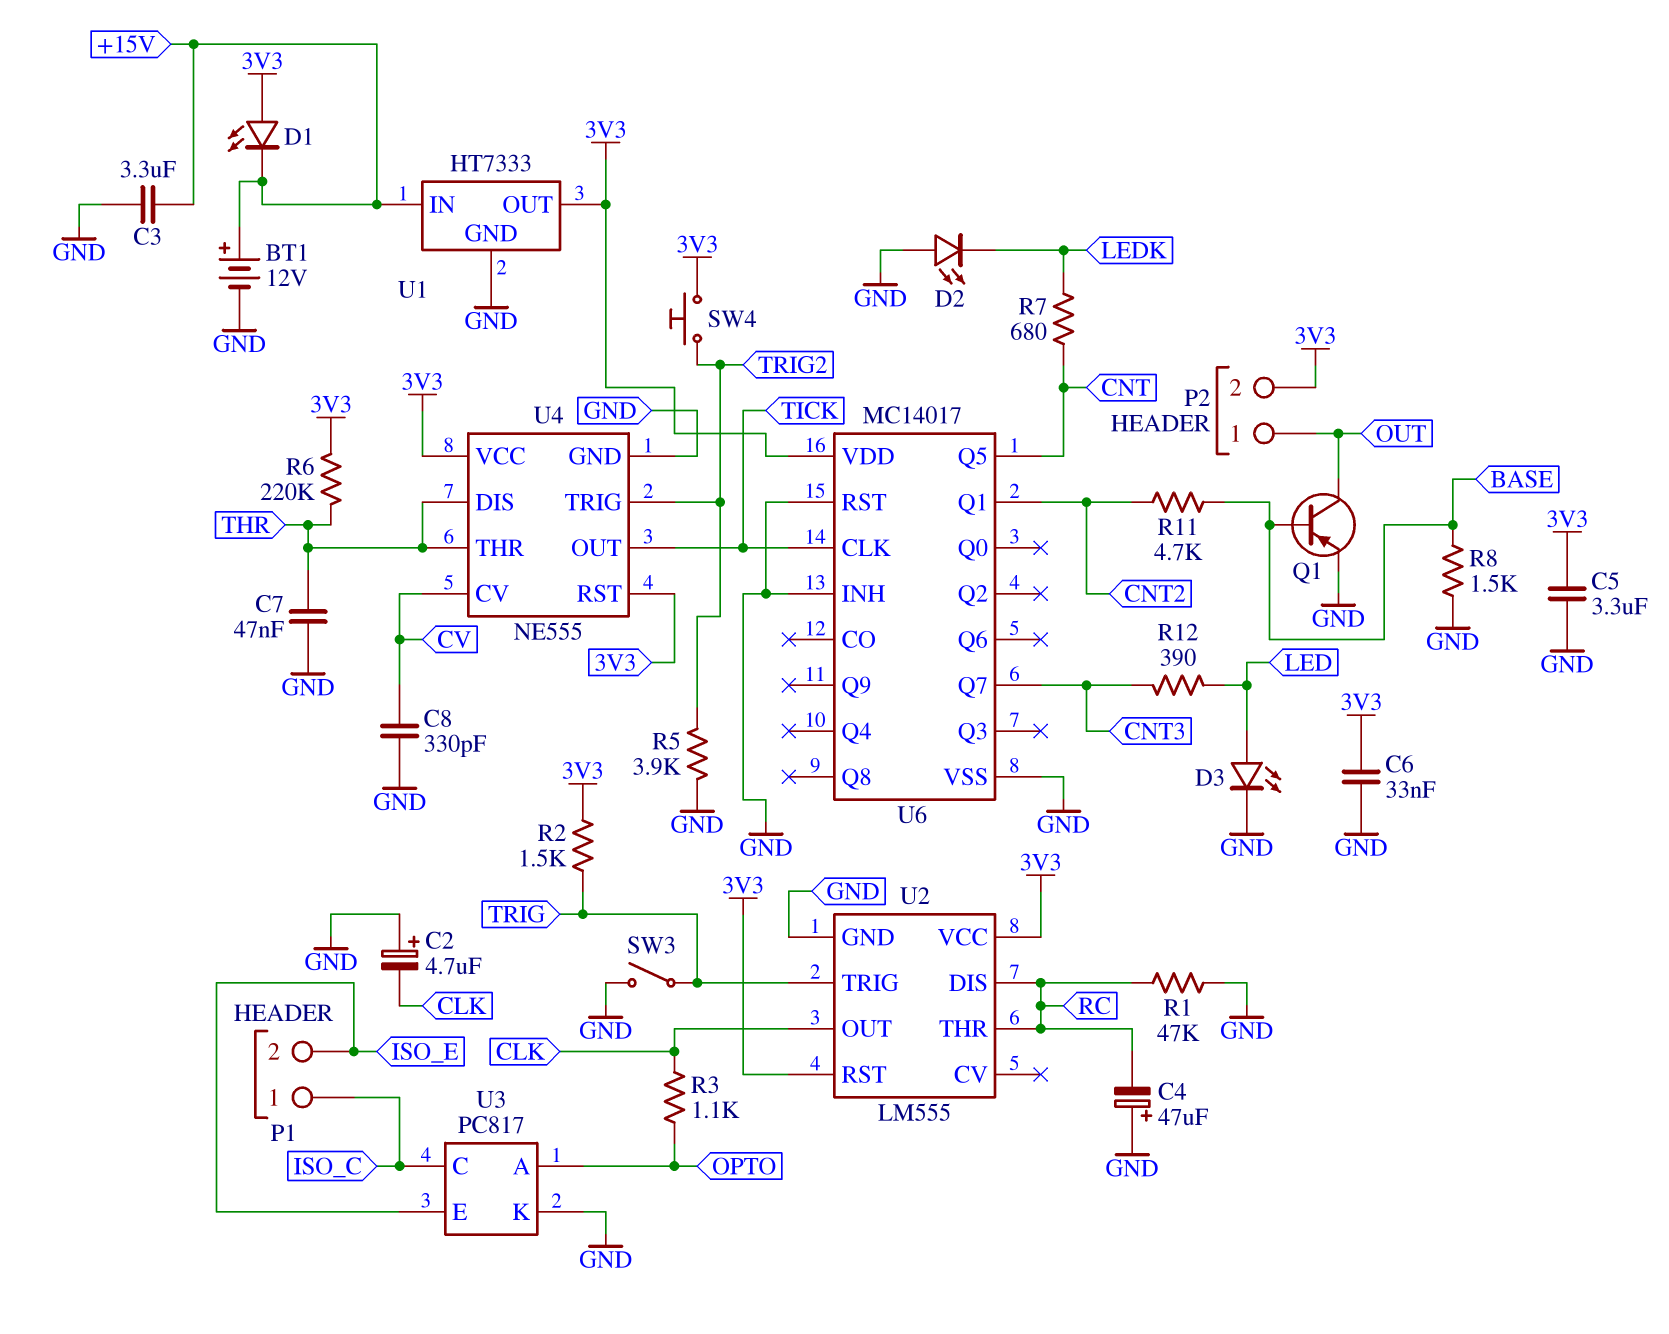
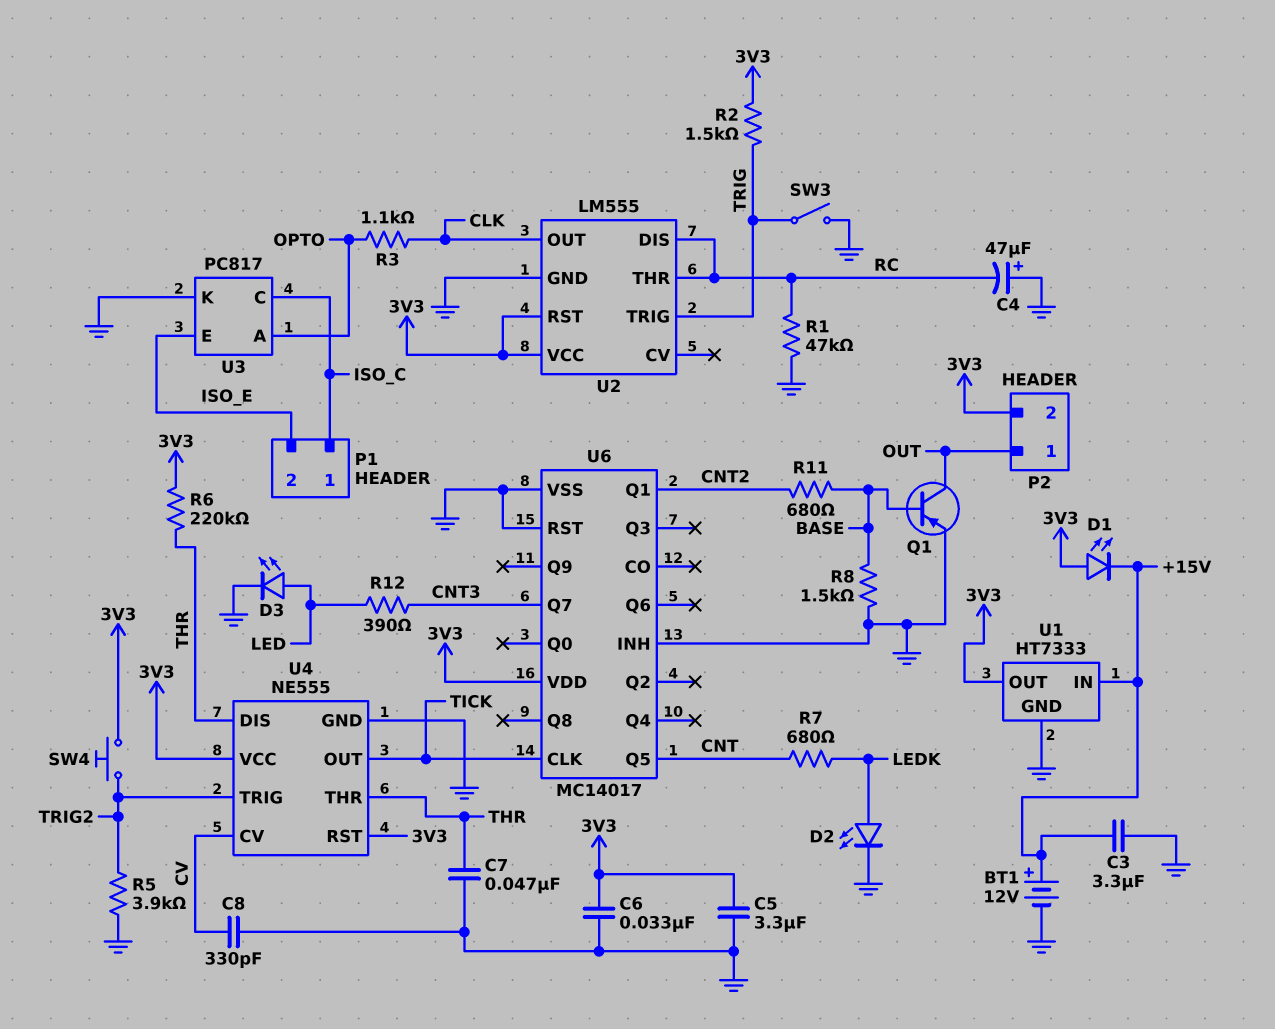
C2: 4.7uF (plus GND, minus CLK) -> none
D2: LED (A GND, K LEDK) -> LED (A LEDK, K GND)
R11: 4.7k (BASE, CNT2) -> 680 (BASE, CNT2)

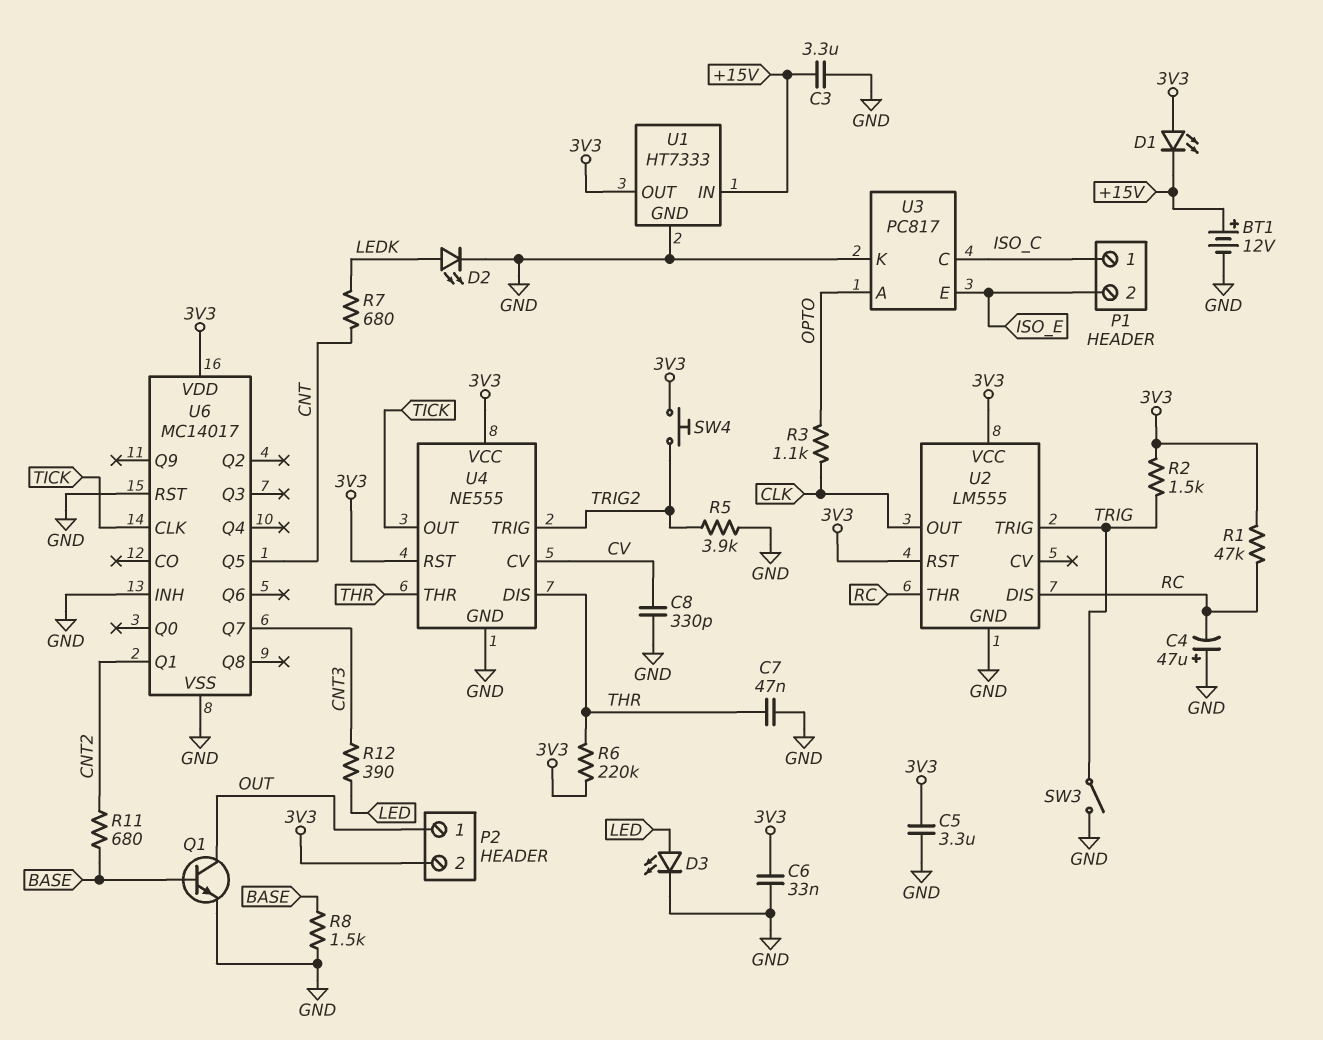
Q1: PNP (B BASE, C OUT, E GND) -> NPN (B BASE, C OUT, E GND)
R1: 47k (GND, RC) -> 47k (3V3, RC)

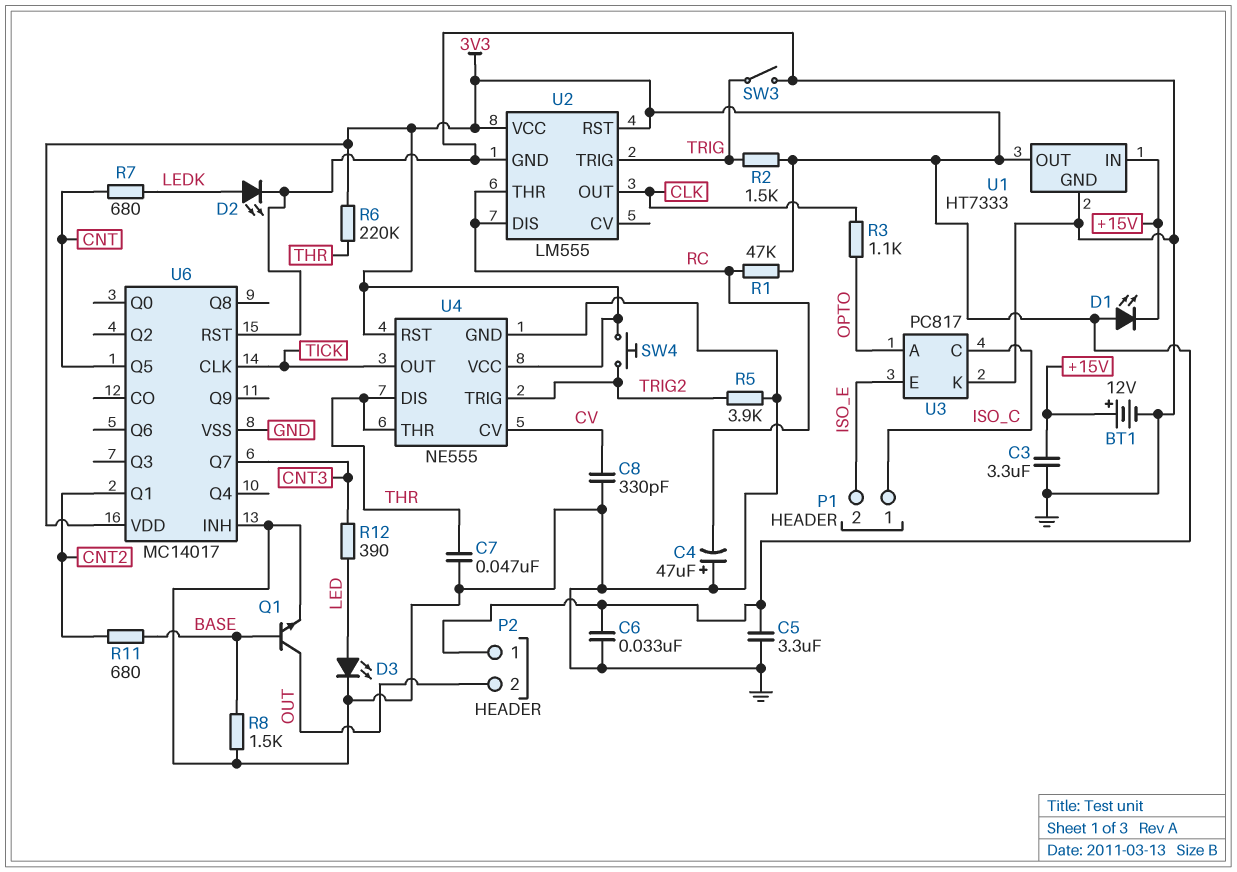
P2 pin 1: OUT -> 3V3
P2 pin 2: 3V3 -> OUT

